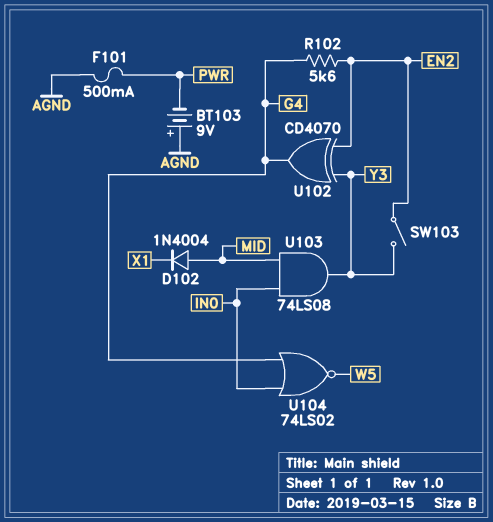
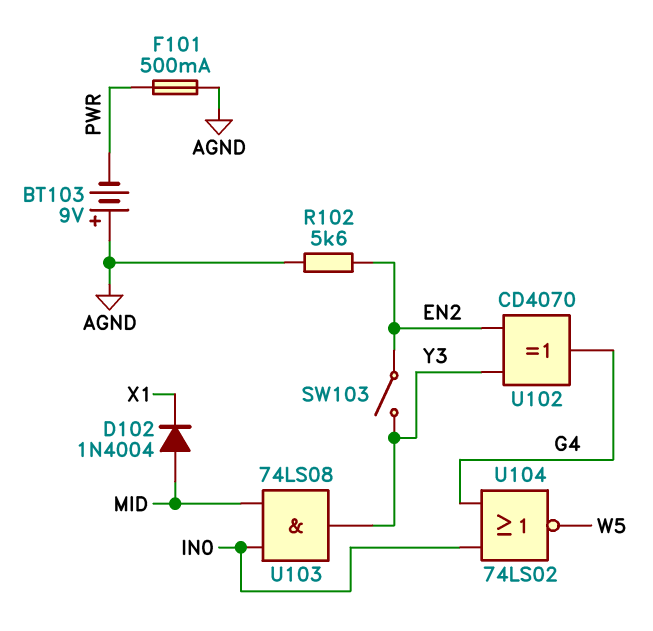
R102: 5.6k (EN2, G4) -> 5.6k (AGND, EN2)

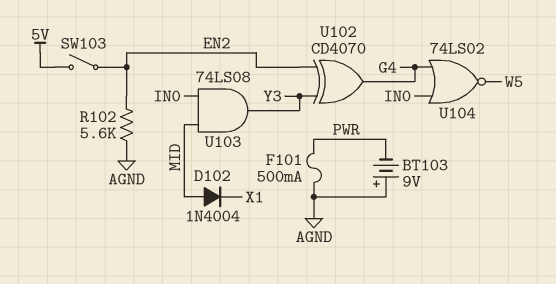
SW103: switch (EN2, Y3) -> switch (5V, EN2)

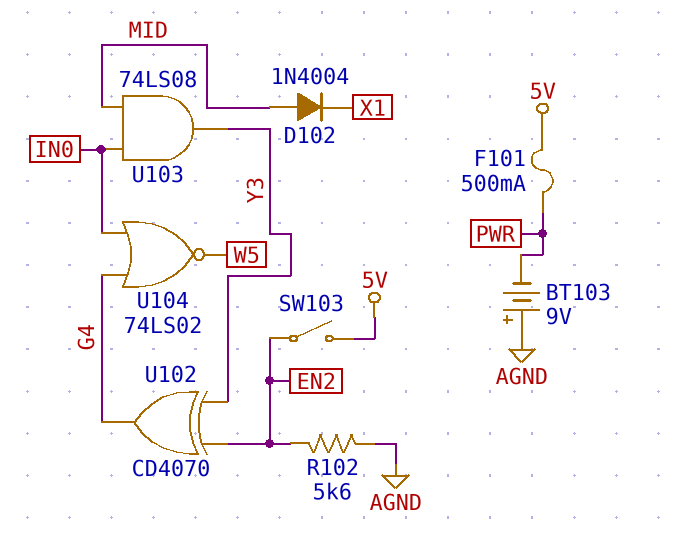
F101: 500mA (AGND, PWR) -> 500mA (5V, PWR)

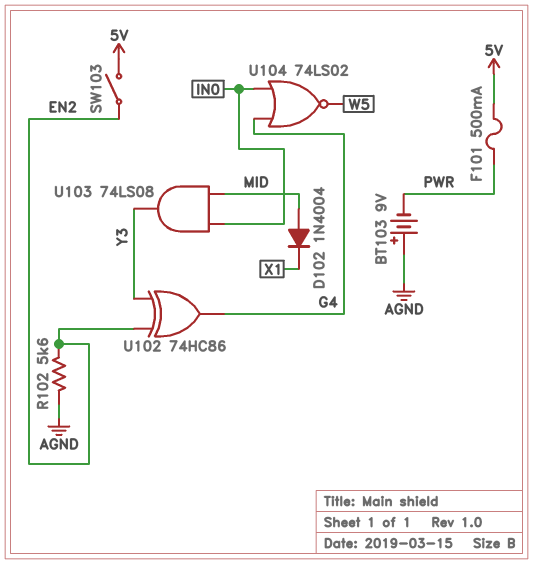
U102: XOR CD4070 (in EN2, in Y3, out G4) -> XOR 74HC86 (in EN2, in Y3, out G4)

